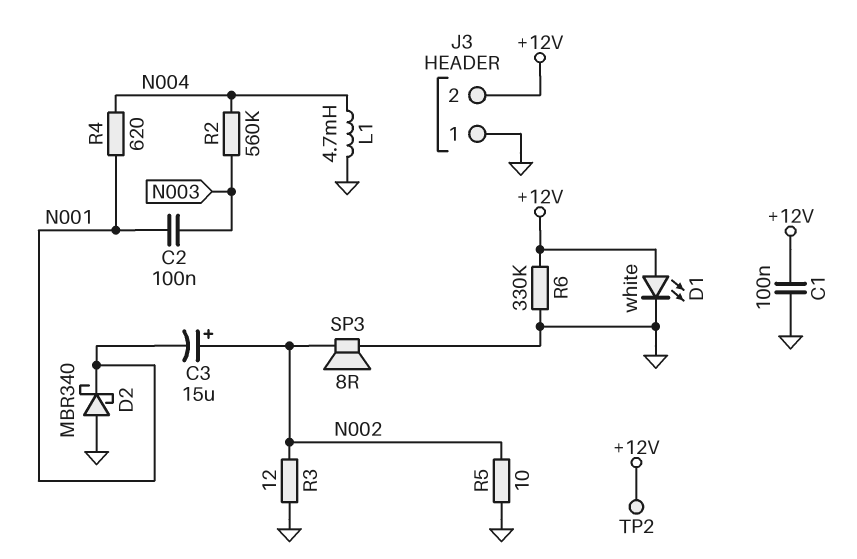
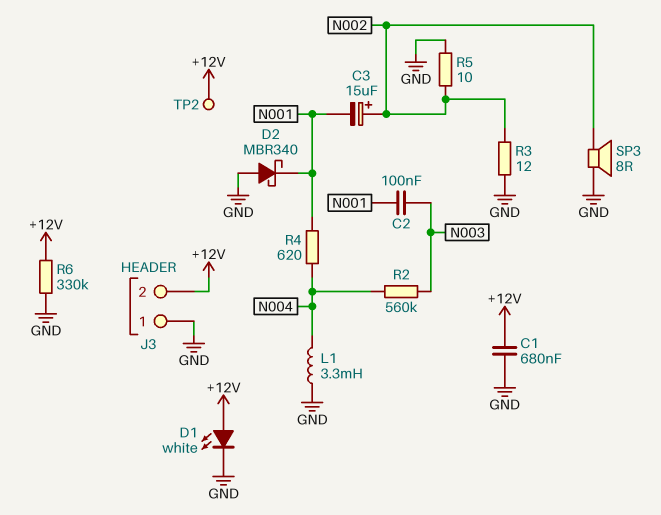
C1: 100nF (+12V, GND) -> 680nF (+12V, GND)
L1: 4.7mH (GND, N004) -> 3.3mH (GND, N004)

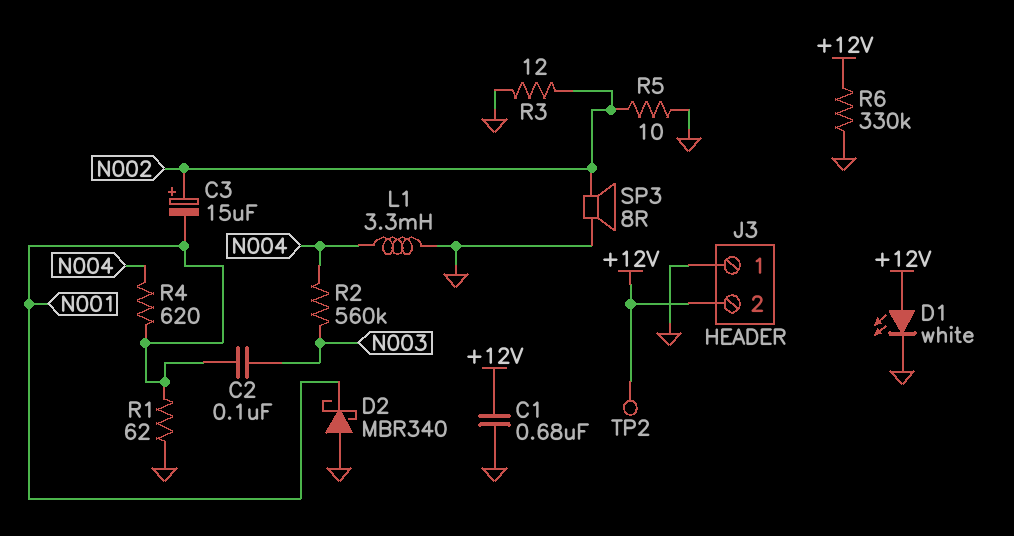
R1: none -> 62 (GND, N001)

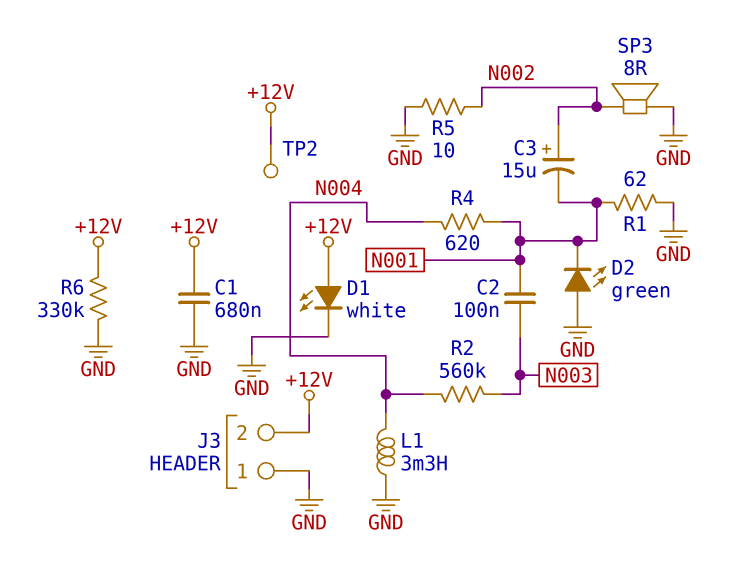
D2: schottky MBR340 (A GND, K N001) -> LED green (A GND, K N001)
R3: 12 (GND, N002) -> none

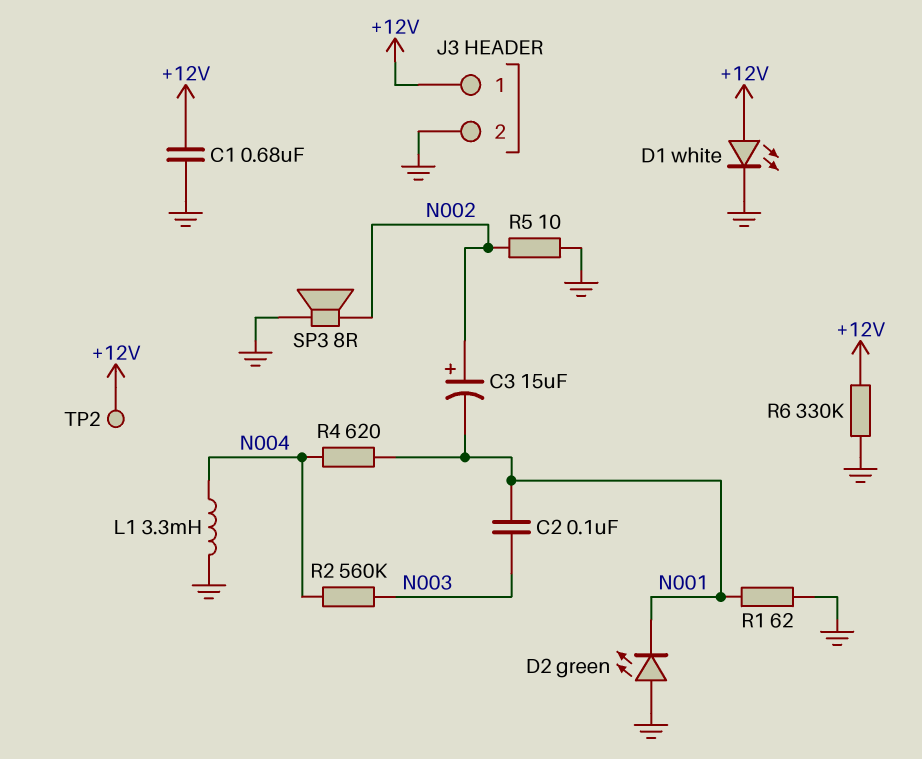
J3 pin 1: GND -> +12V
J3 pin 2: +12V -> GND

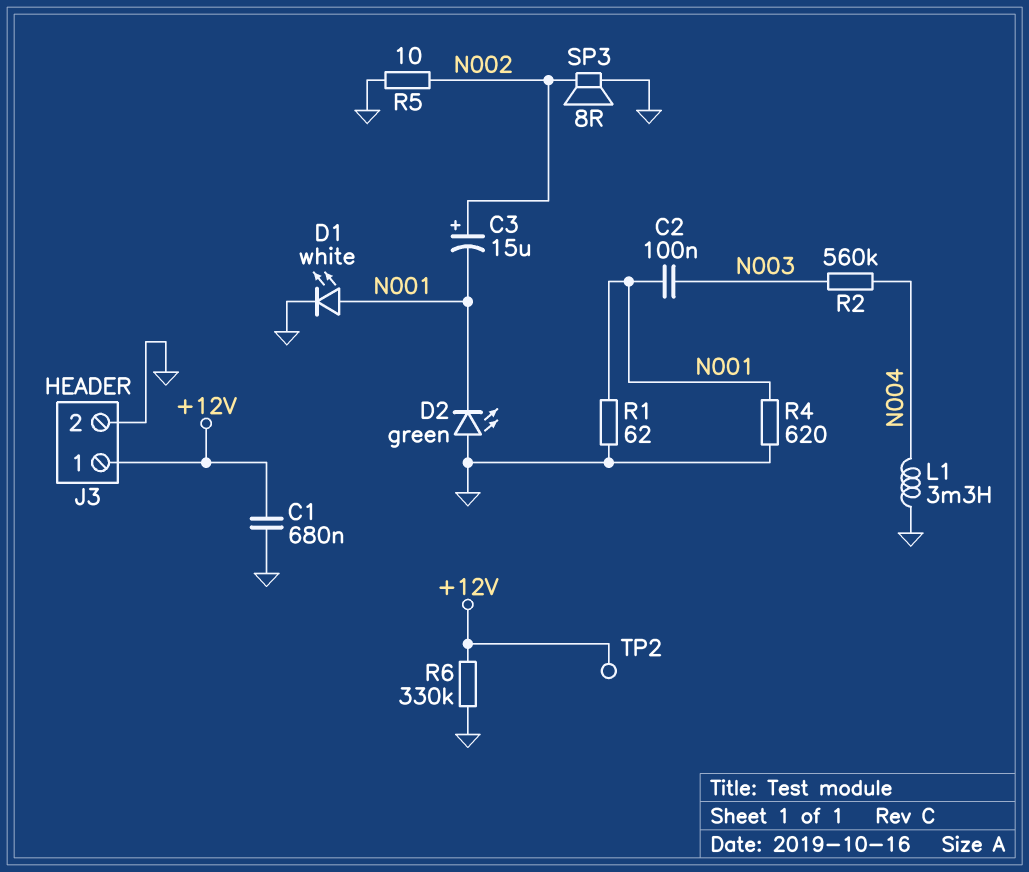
D1: LED white (A +12V, K GND) -> LED white (A N001, K GND)
R4: 620 (N001, N004) -> 620 (GND, N001)

